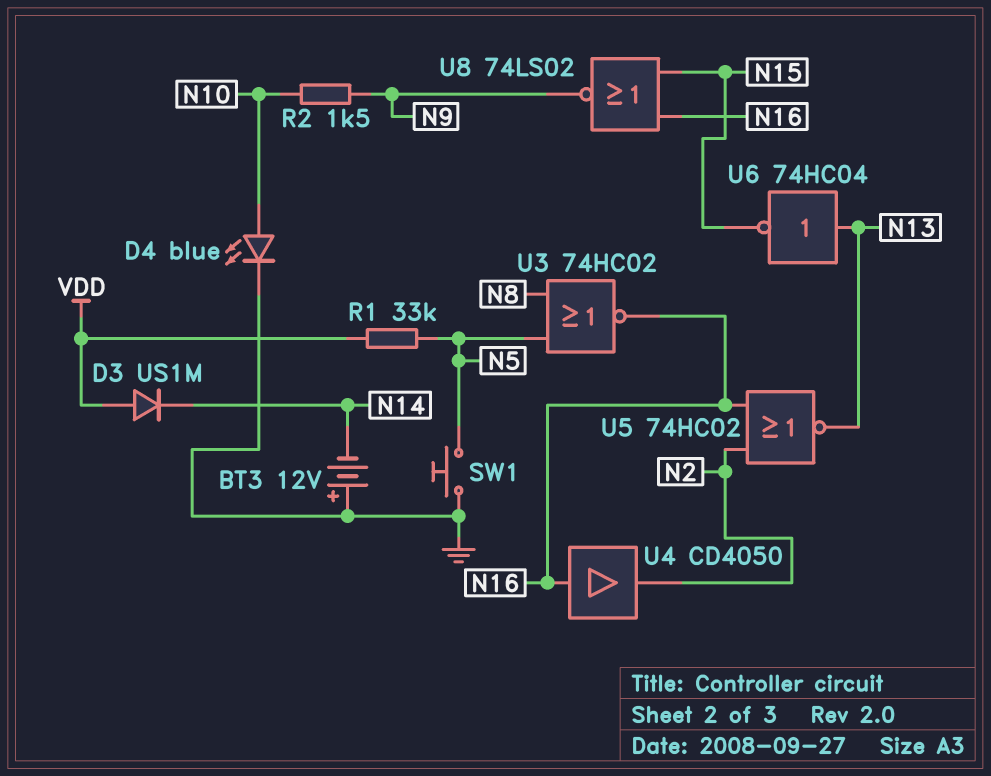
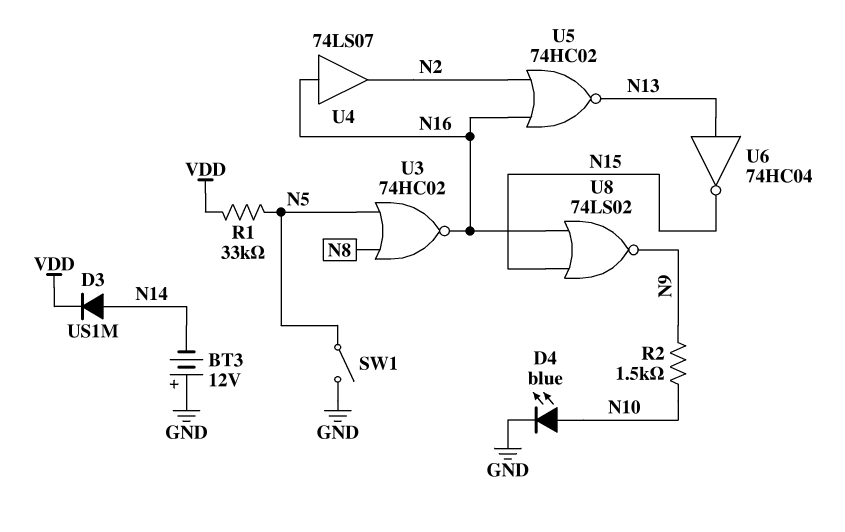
D3: diode US1M (A VDD, K N14) -> diode US1M (A N14, K VDD)
SW1: button (GND, N5) -> switch (GND, N5)
U4: buffer CD4050 (in N16, out N2) -> buffer 74LS07 (in N16, out N2)

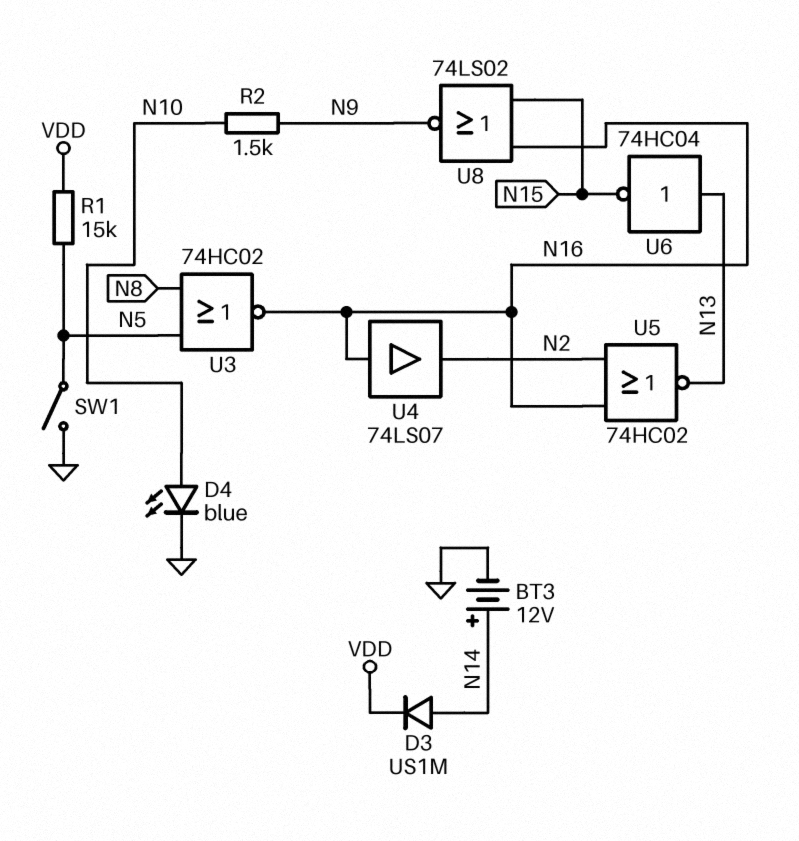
BT3: 12V (plus GND, minus N14) -> 12V (plus N14, minus GND)
R1: 33k (N5, VDD) -> 15k (N5, VDD)

